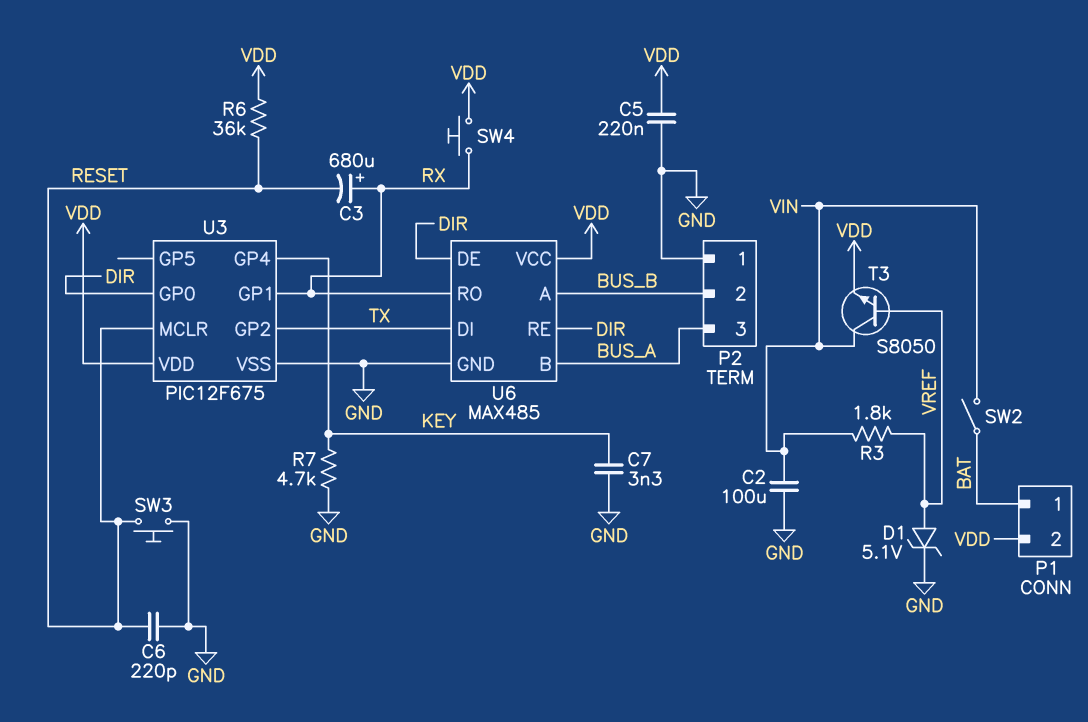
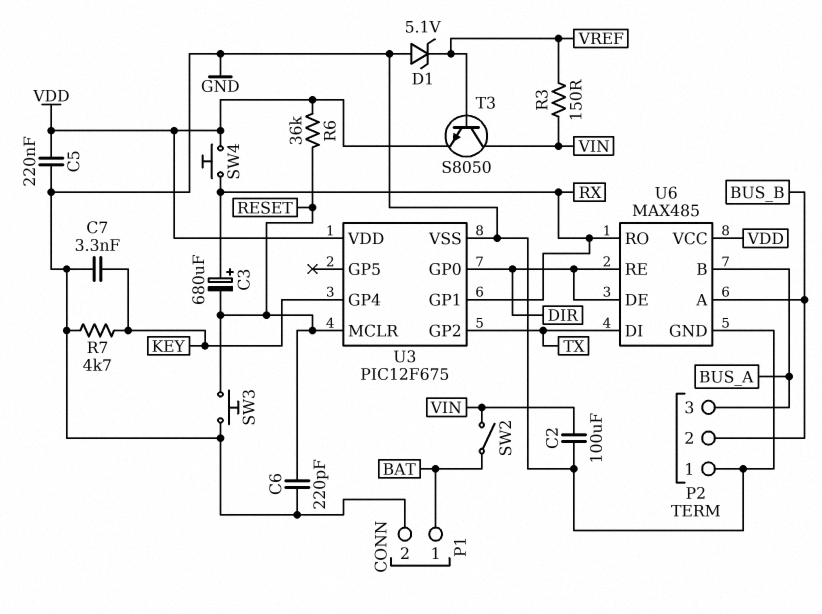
D1: zener 5.1V (A VREF, K GND) -> zener 5.1V (A GND, K VREF)
P1 pin 2: VDD -> GND
R3: 1.8k (VIN, VREF) -> 150 (VIN, VREF)

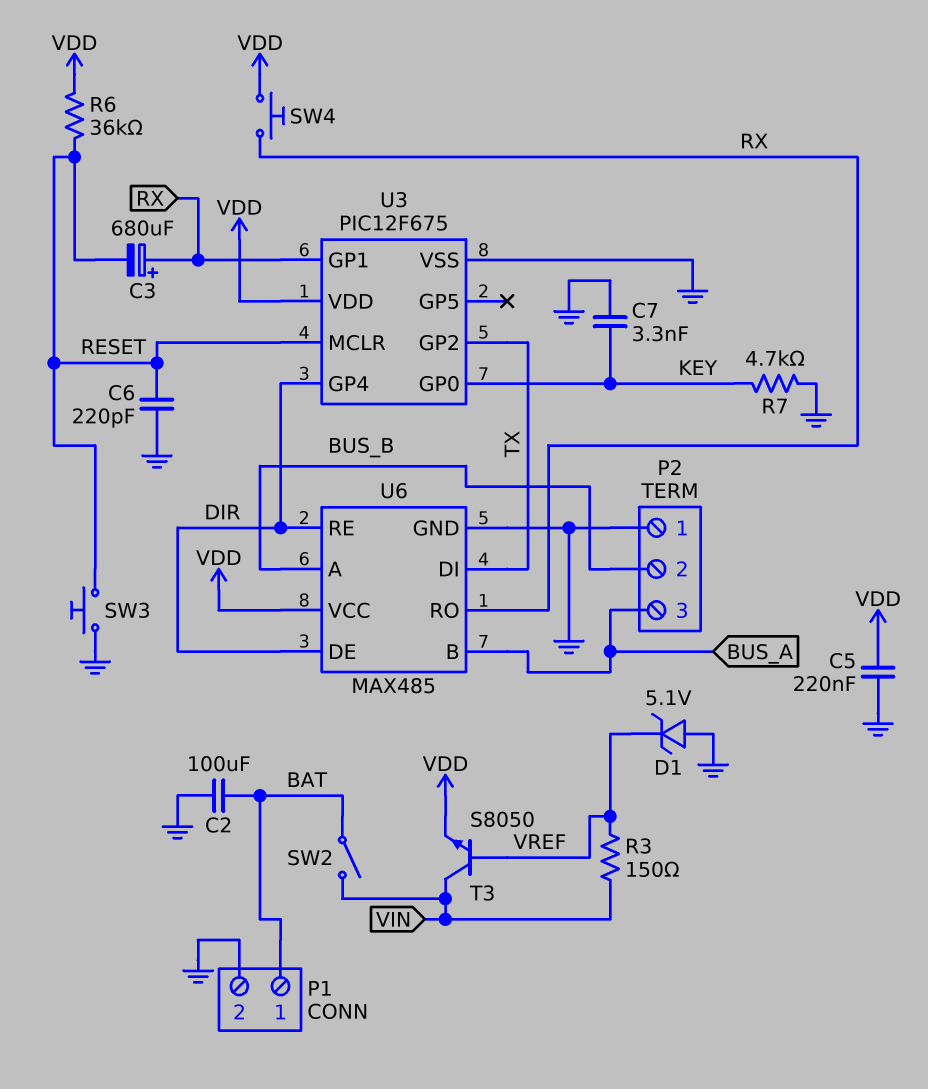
C2: 100uF (GND, VIN) -> 100uF (BAT, GND)
U3 pin GP0: DIR -> KEY
U3 pin GP4: KEY -> DIR

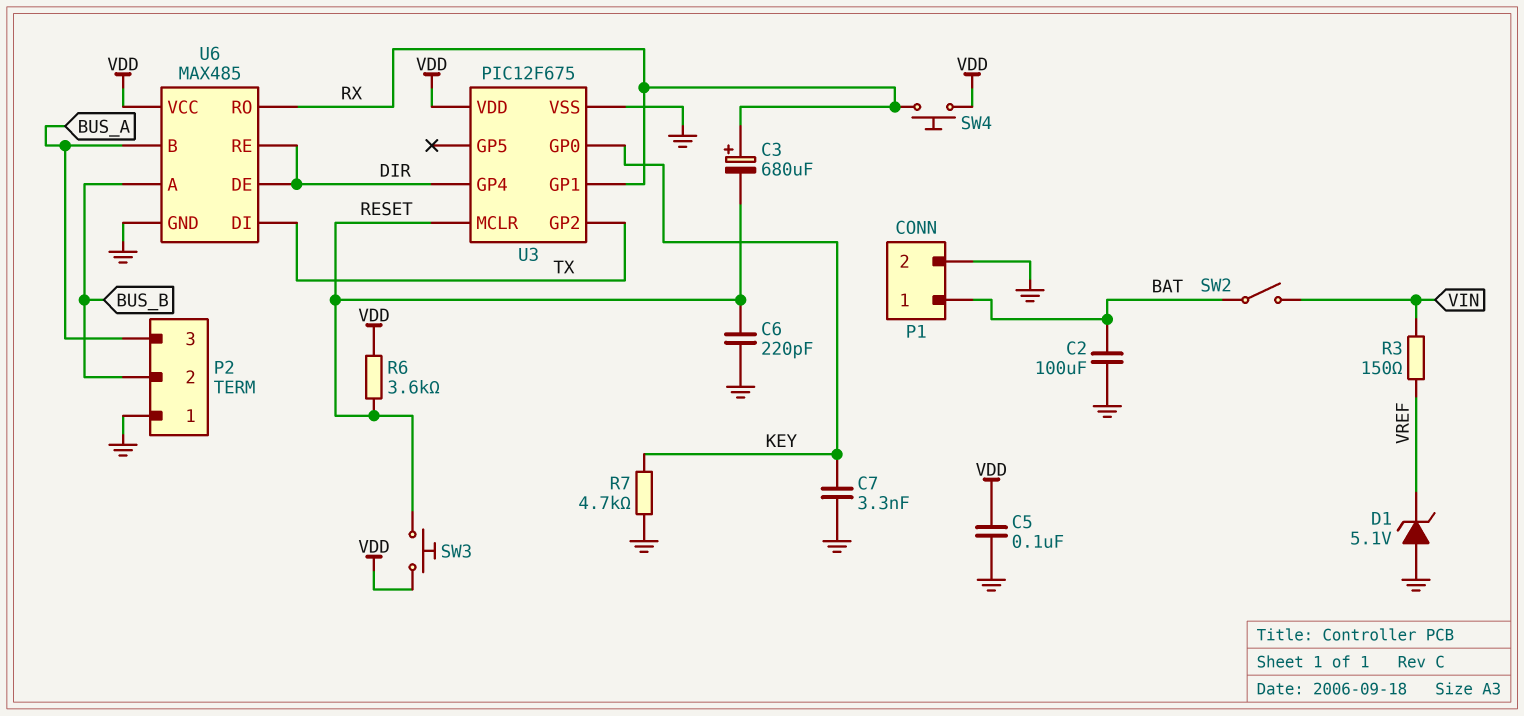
C5: 220nF (GND, VDD) -> 100nF (GND, VDD)
R6: 36k (RESET, VDD) -> 3.6k (RESET, VDD)
SW3: button (GND, RESET) -> button (RESET, VDD)
T3: NPN S8050 (B VREF, C VIN, E VDD) -> none

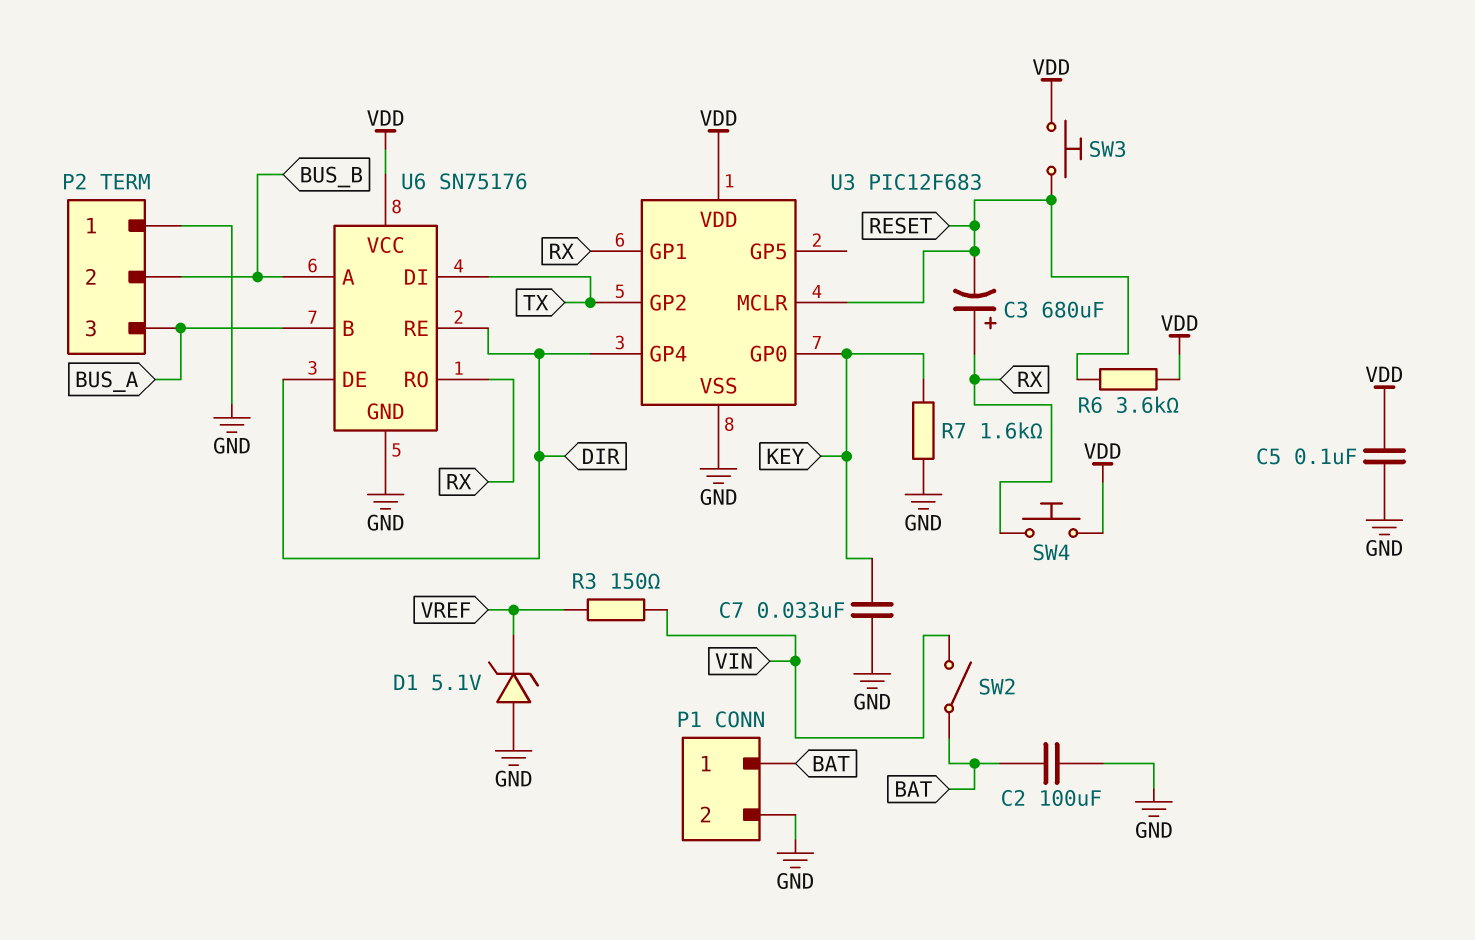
C6: 220pF (GND, RESET) -> none
C7: 3.3nF (GND, KEY) -> 33nF (GND, KEY)
R7: 4.7k (GND, KEY) -> 1.6k (GND, KEY)
U3: PIC12F675 -> PIC12F683
U6: MAX485 -> SN75176

